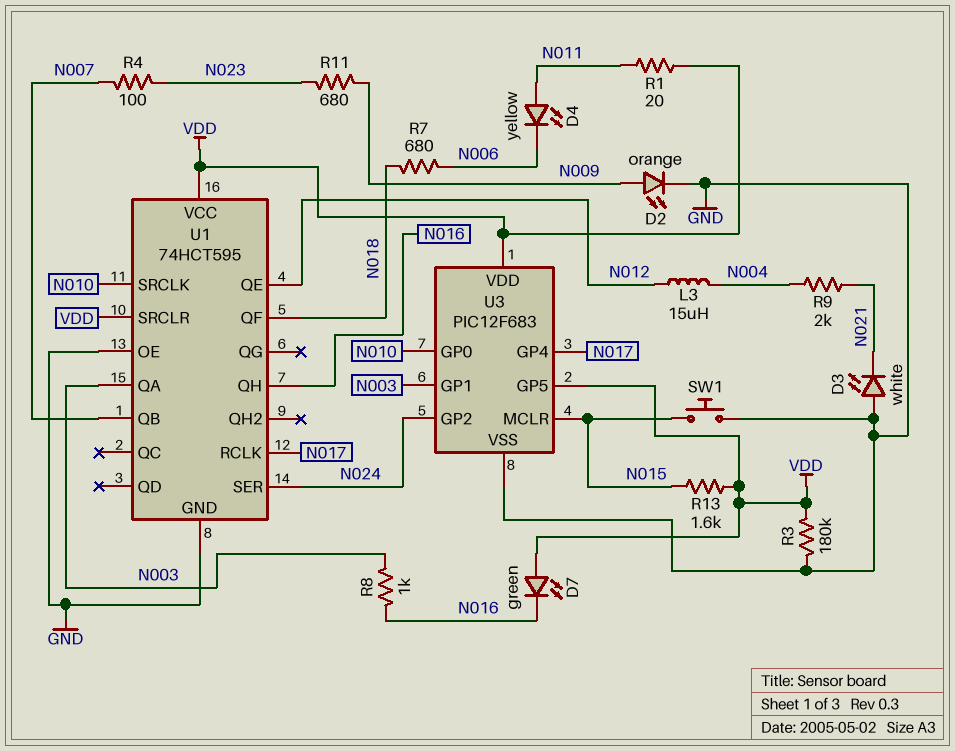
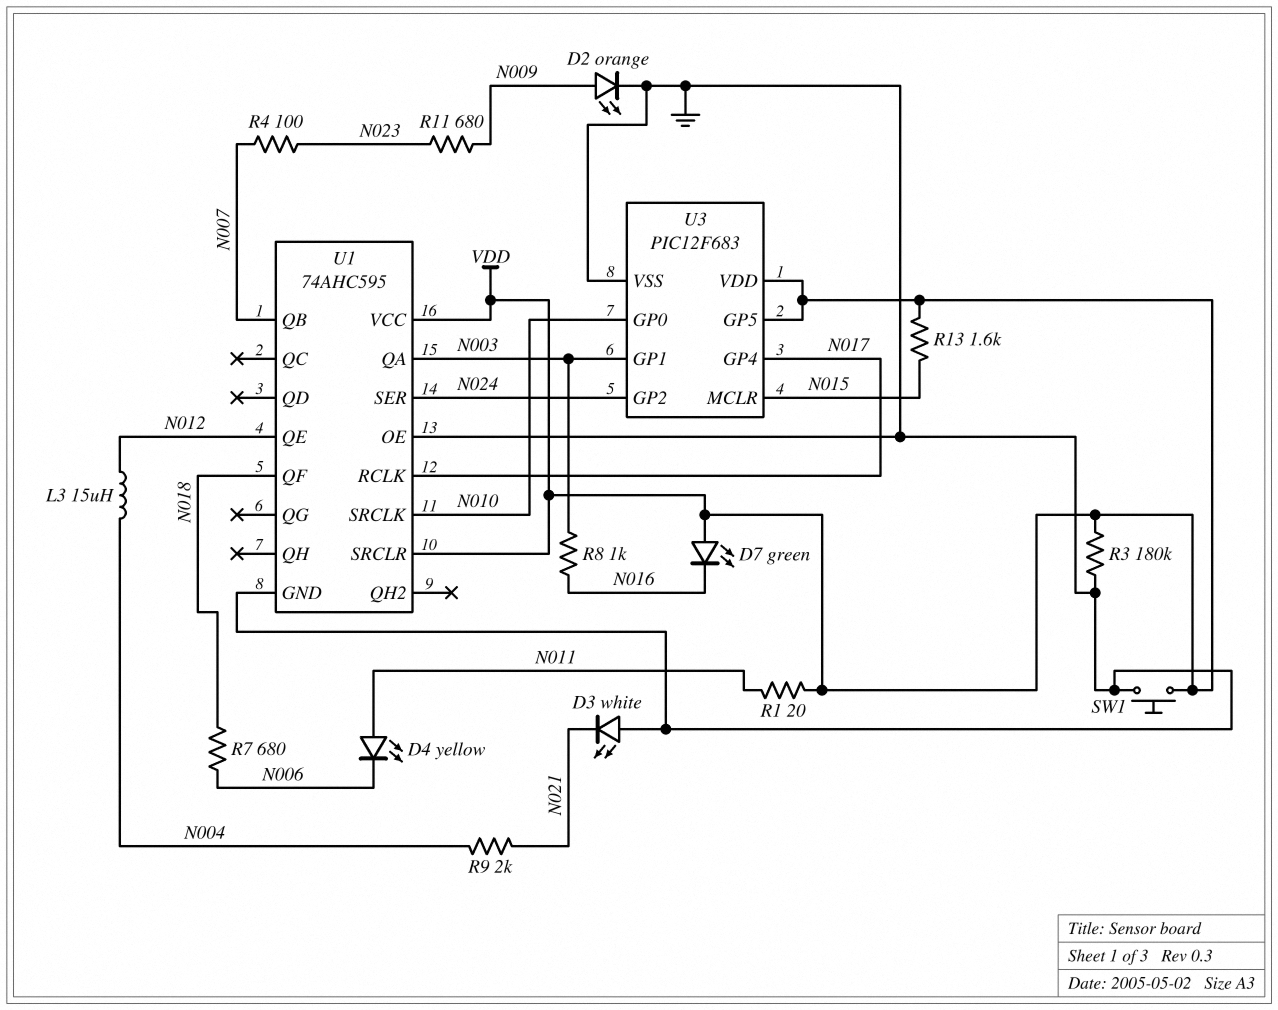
SW1: button (GND, N015) -> button (GND, VDD)
U1: 74HCT595 -> 74AHC595
U1 pin QH: N016 -> none

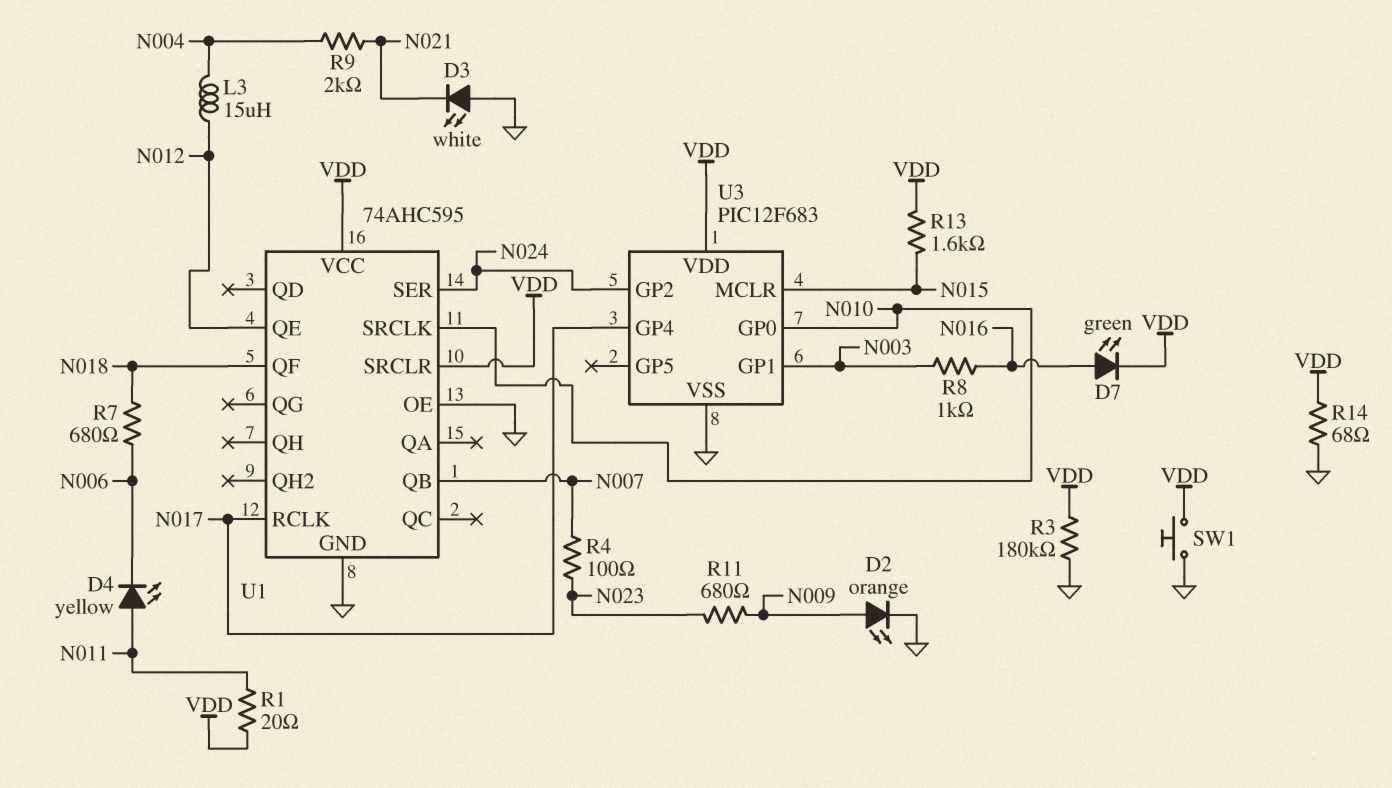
D7: LED green (A VDD, K N016) -> LED green (A N016, K VDD)
R14: none -> 68 (GND, VDD)
U1 pin QA: N003 -> none
U3 pin GP5: VDD -> none

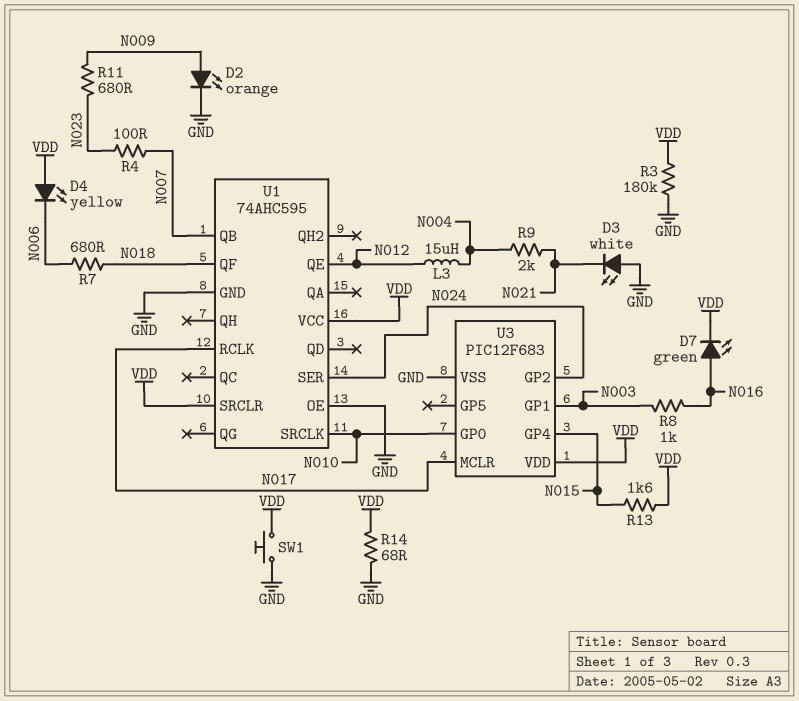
D4: LED yellow (A N011, K N006) -> LED yellow (A VDD, K N006)
R1: 20 (N011, VDD) -> none
U3 pin GP4: N017 -> N015
U3 pin MCLR: N015 -> N017

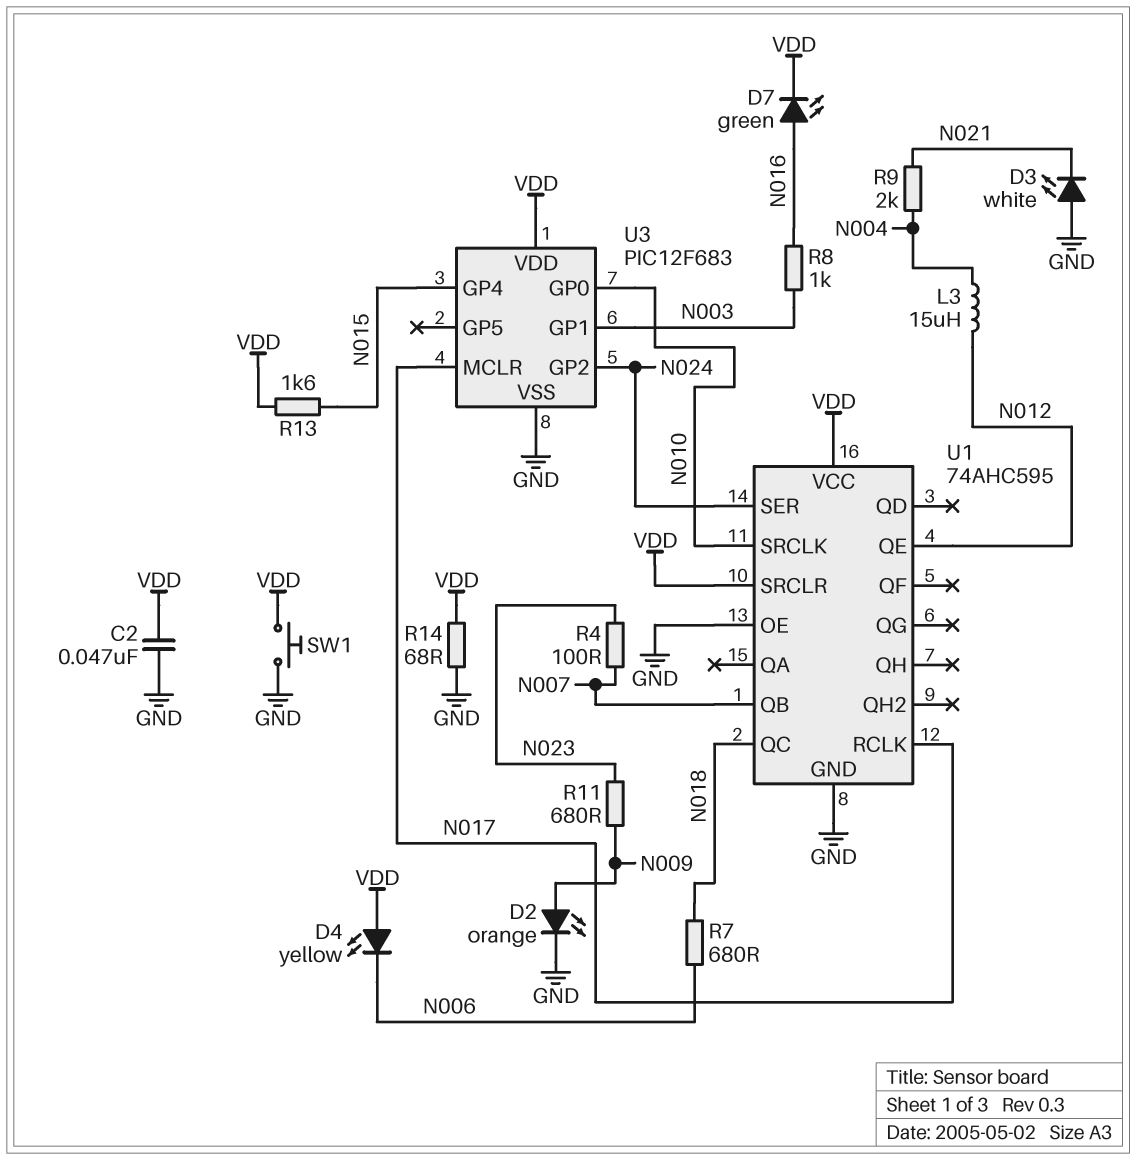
C2: none -> 47nF (GND, VDD)
R3: 180k (GND, VDD) -> none
U1 pin QC: none -> N018
U1 pin QF: N018 -> none

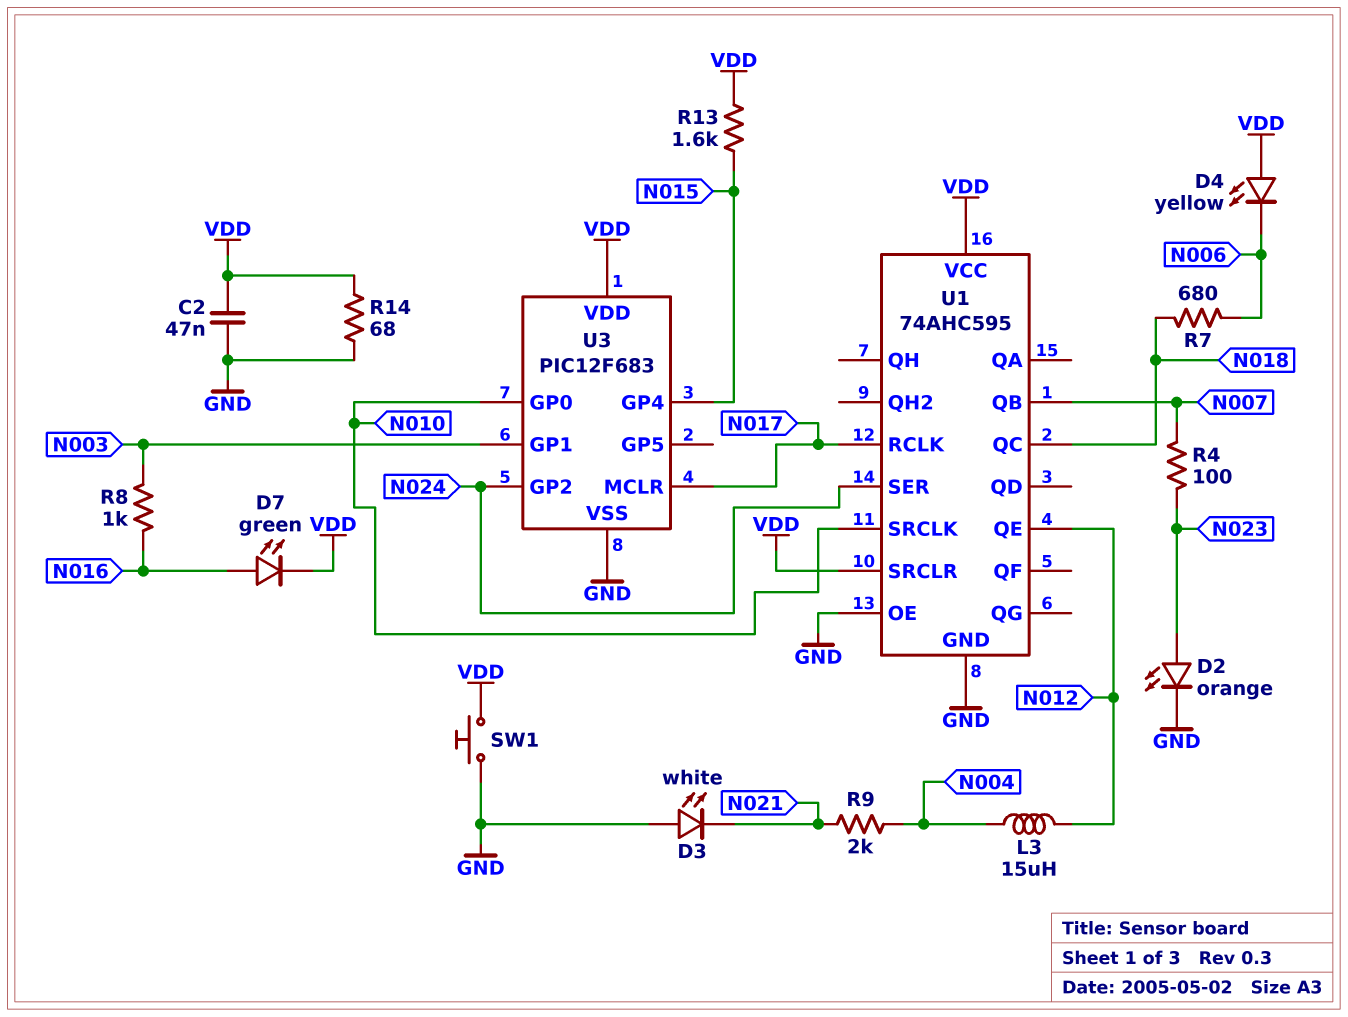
D2: LED orange (A N009, K GND) -> LED orange (A N023, K GND)
R11: 680 (N009, N023) -> none

